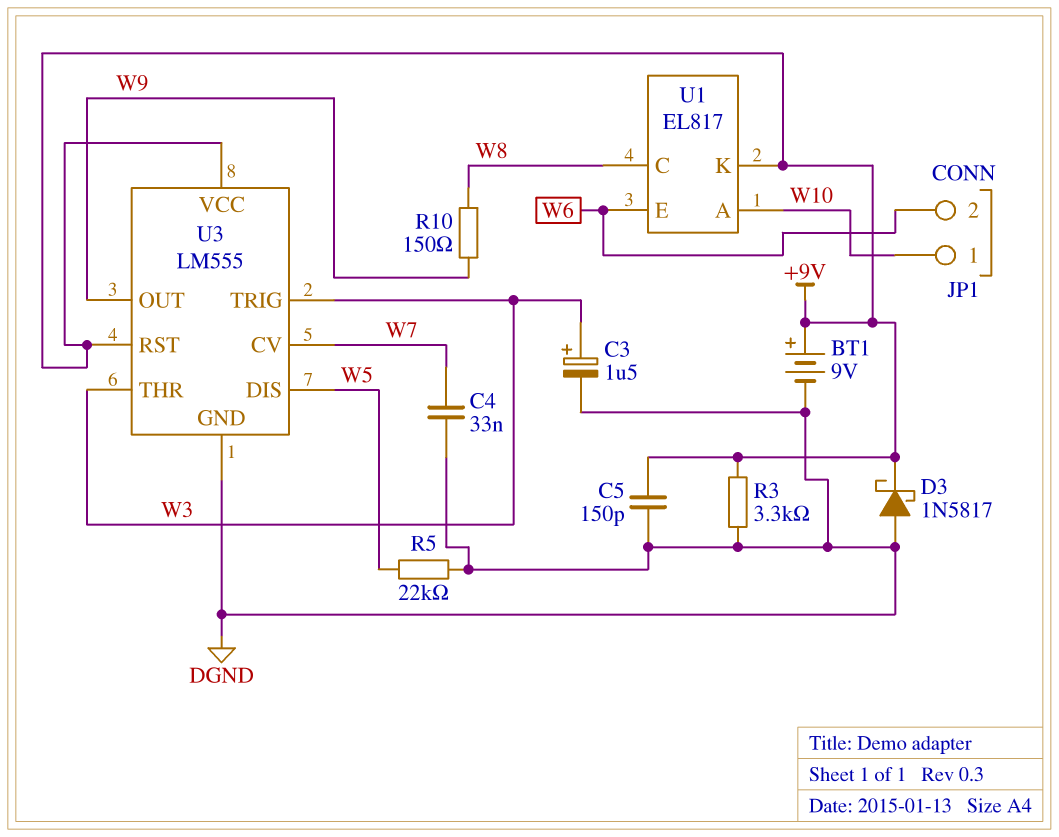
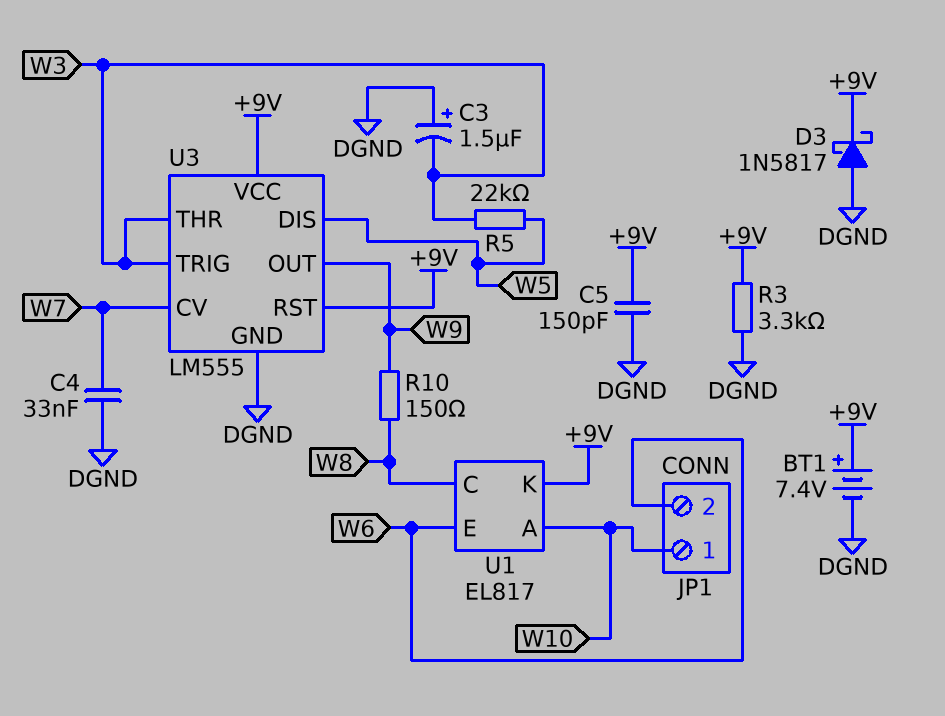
BT1: 9V (plus +9V, minus DGND) -> 7.4V (plus +9V, minus DGND)
C3: 1.5uF (plus W3, minus DGND) -> 1.5uF (plus DGND, minus W3)
R5: 22k (DGND, W5) -> 22k (W3, W5)

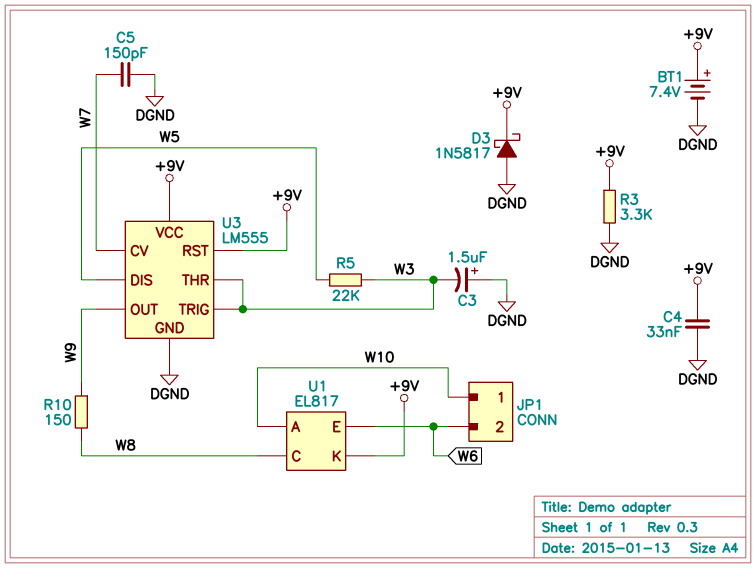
C4: 33nF (DGND, W7) -> 33nF (+9V, DGND)
C5: 150pF (+9V, DGND) -> 150pF (DGND, W7)

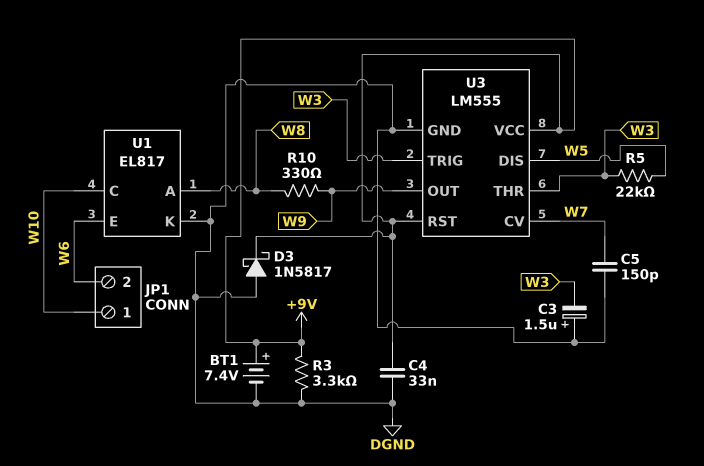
R10: 150 (W8, W9) -> 330 (W8, W9)
U1 pin A: W10 -> W8
U1 pin C: W8 -> W10
U1 pin K: +9V -> DGND

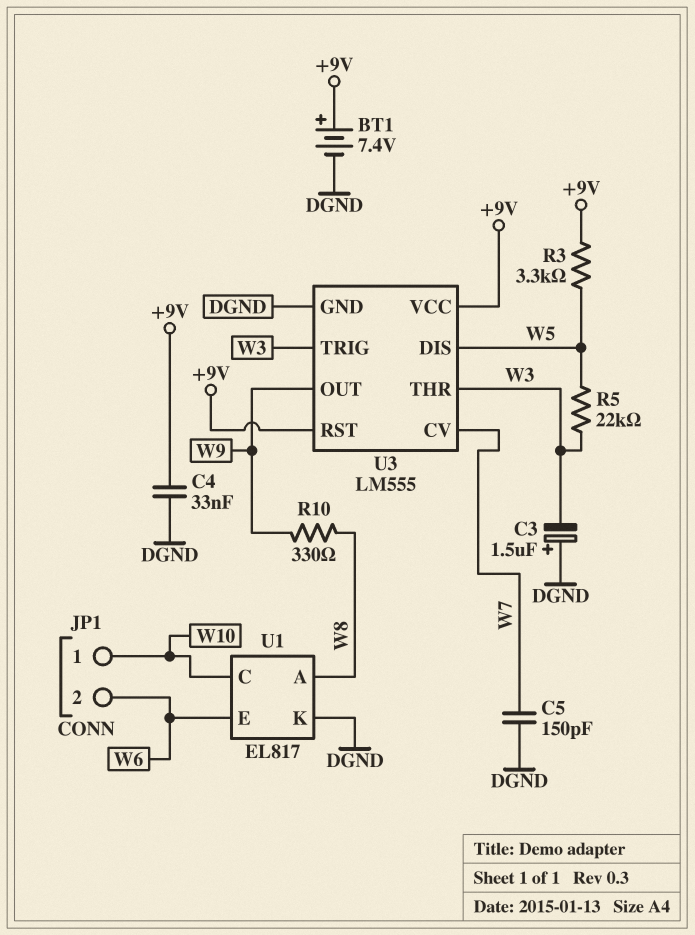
D3: schottky 1N5817 (A DGND, K +9V) -> none
R3: 3.3k (+9V, DGND) -> 3.3k (+9V, W5)

